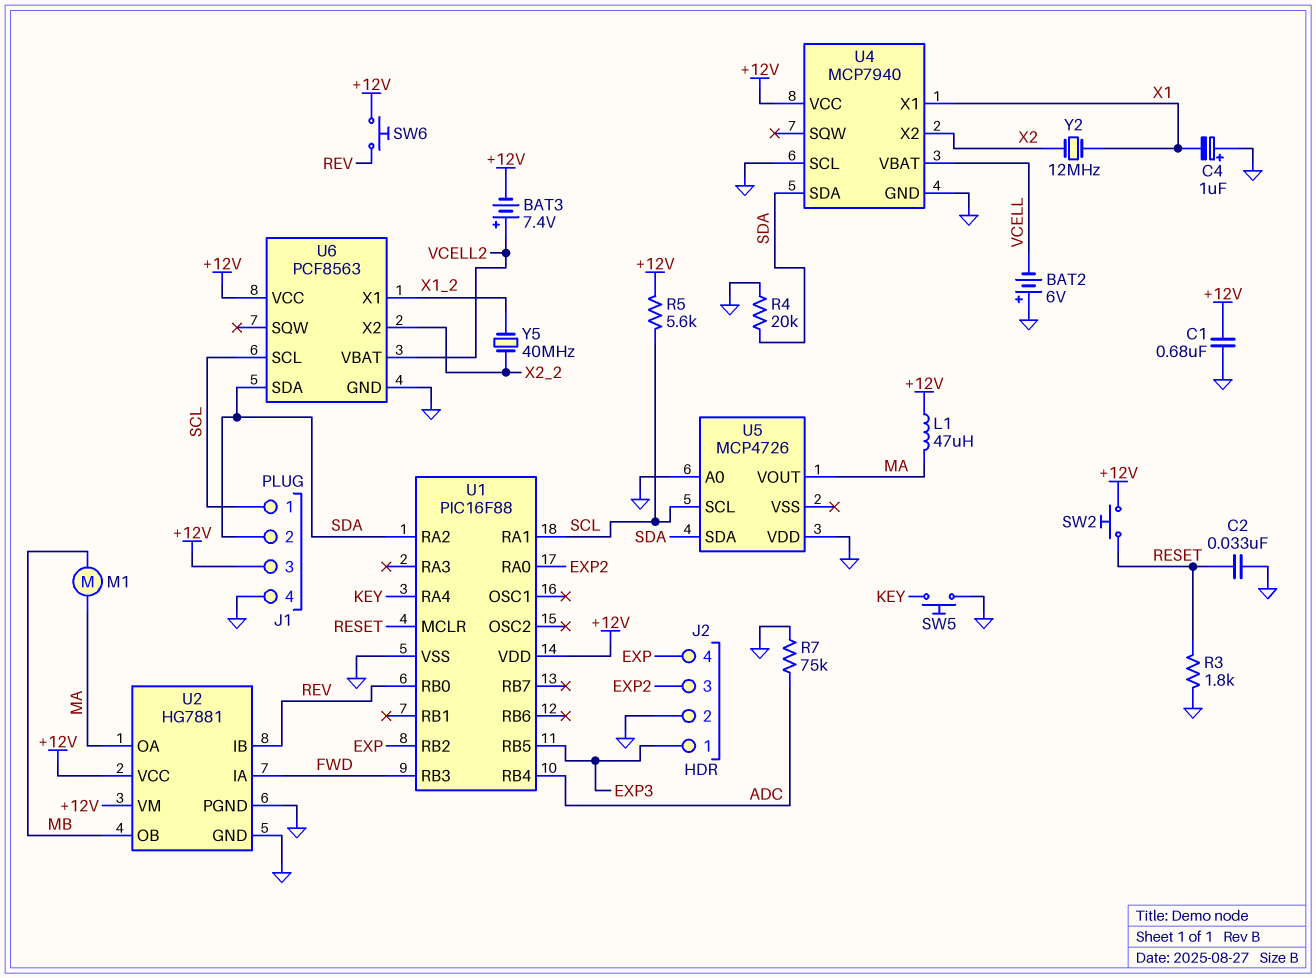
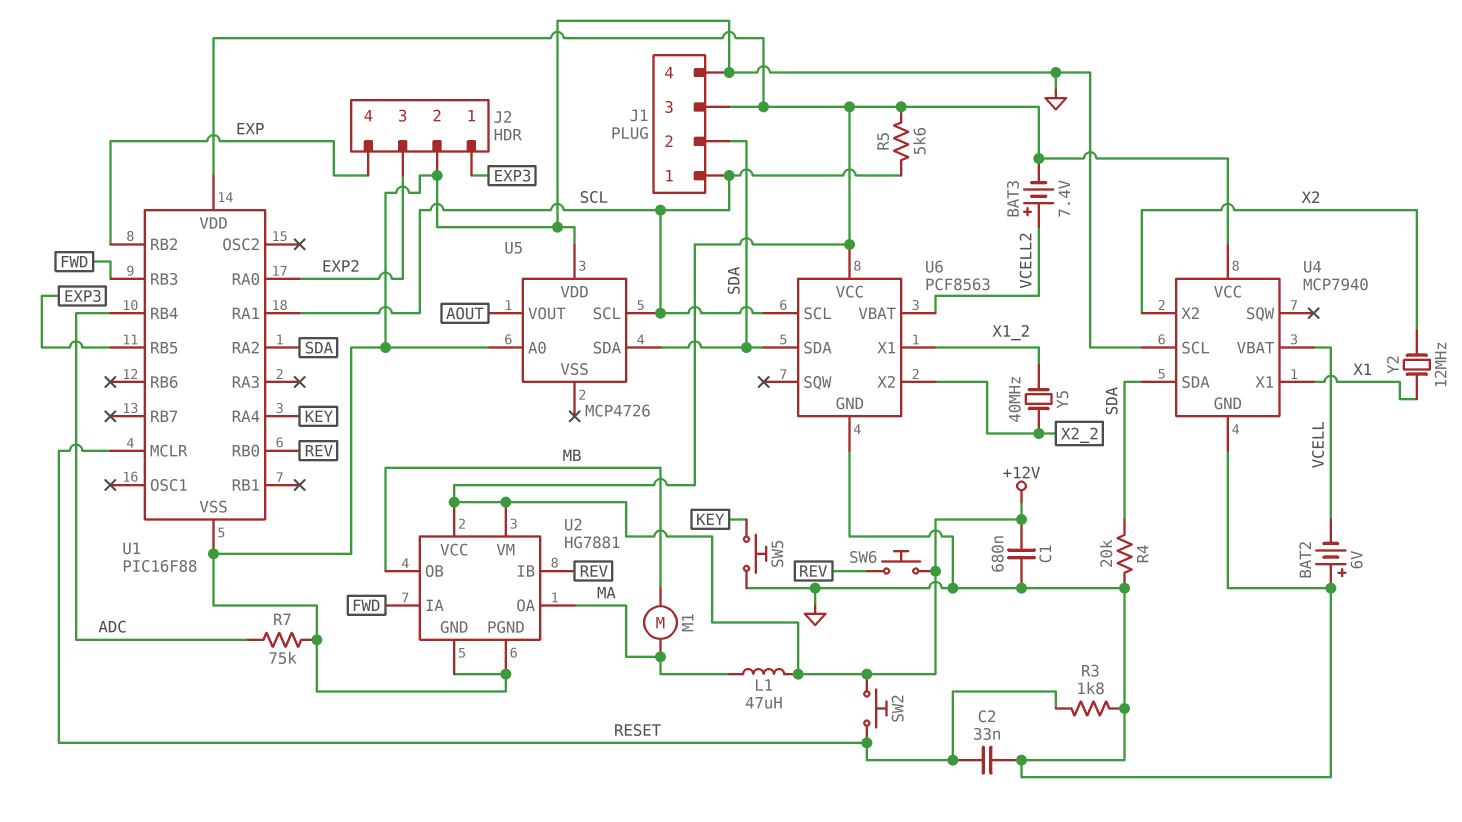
C4: 1uF (plus GND, minus X1) -> none
U5 pin VOUT: MA -> AOUT

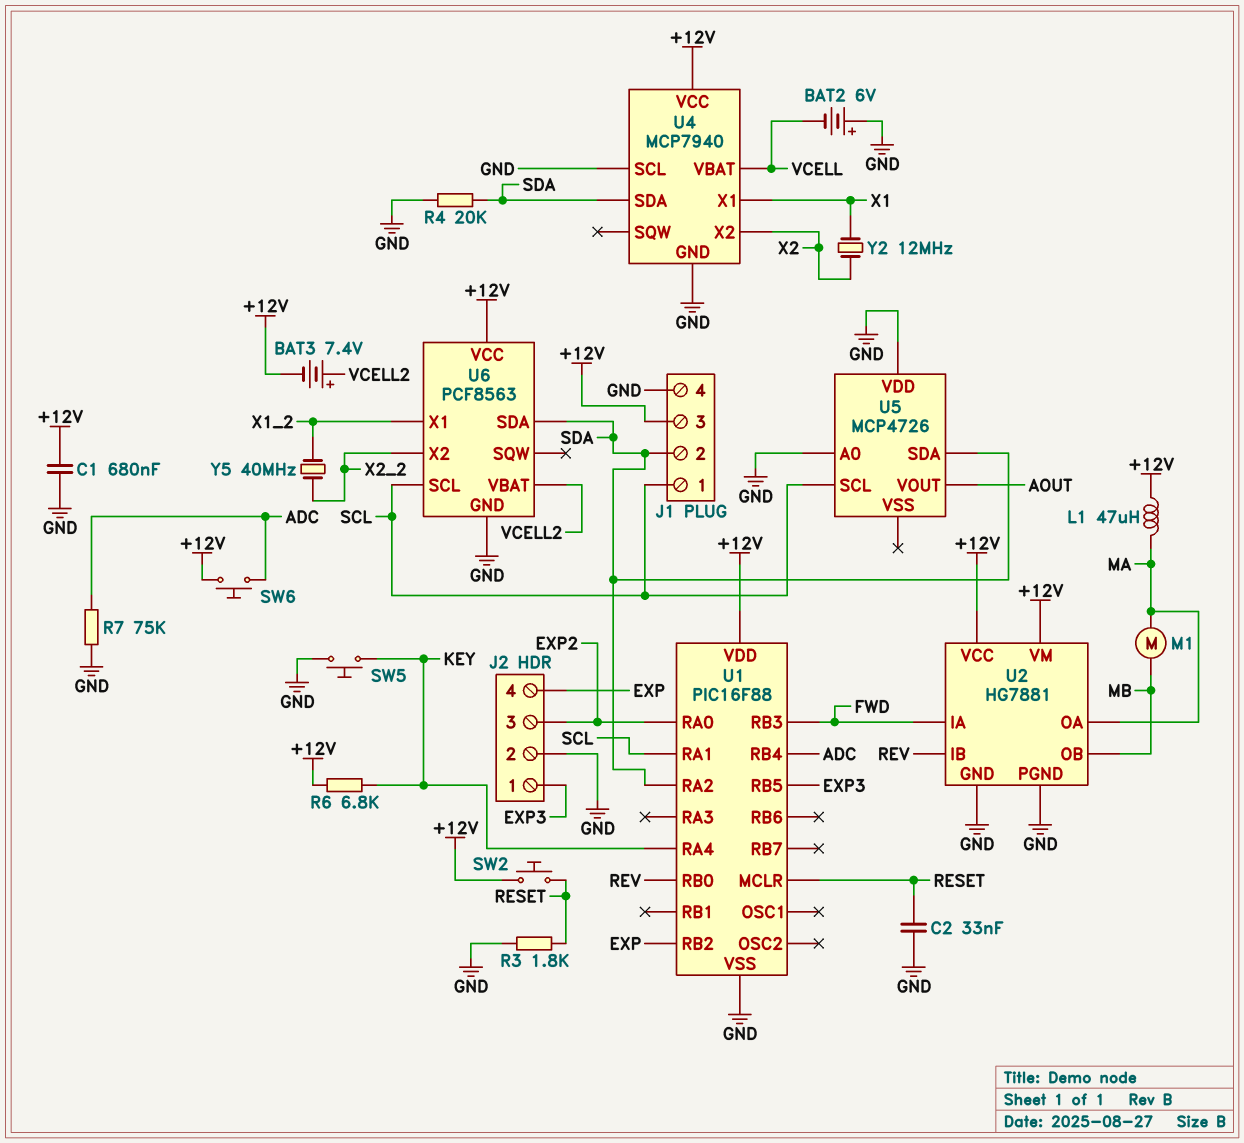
R5: 5.6k (+12V, SCL) -> none
R6: none -> 6.8k (+12V, KEY)
SW6: button (+12V, REV) -> button (+12V, ADC)

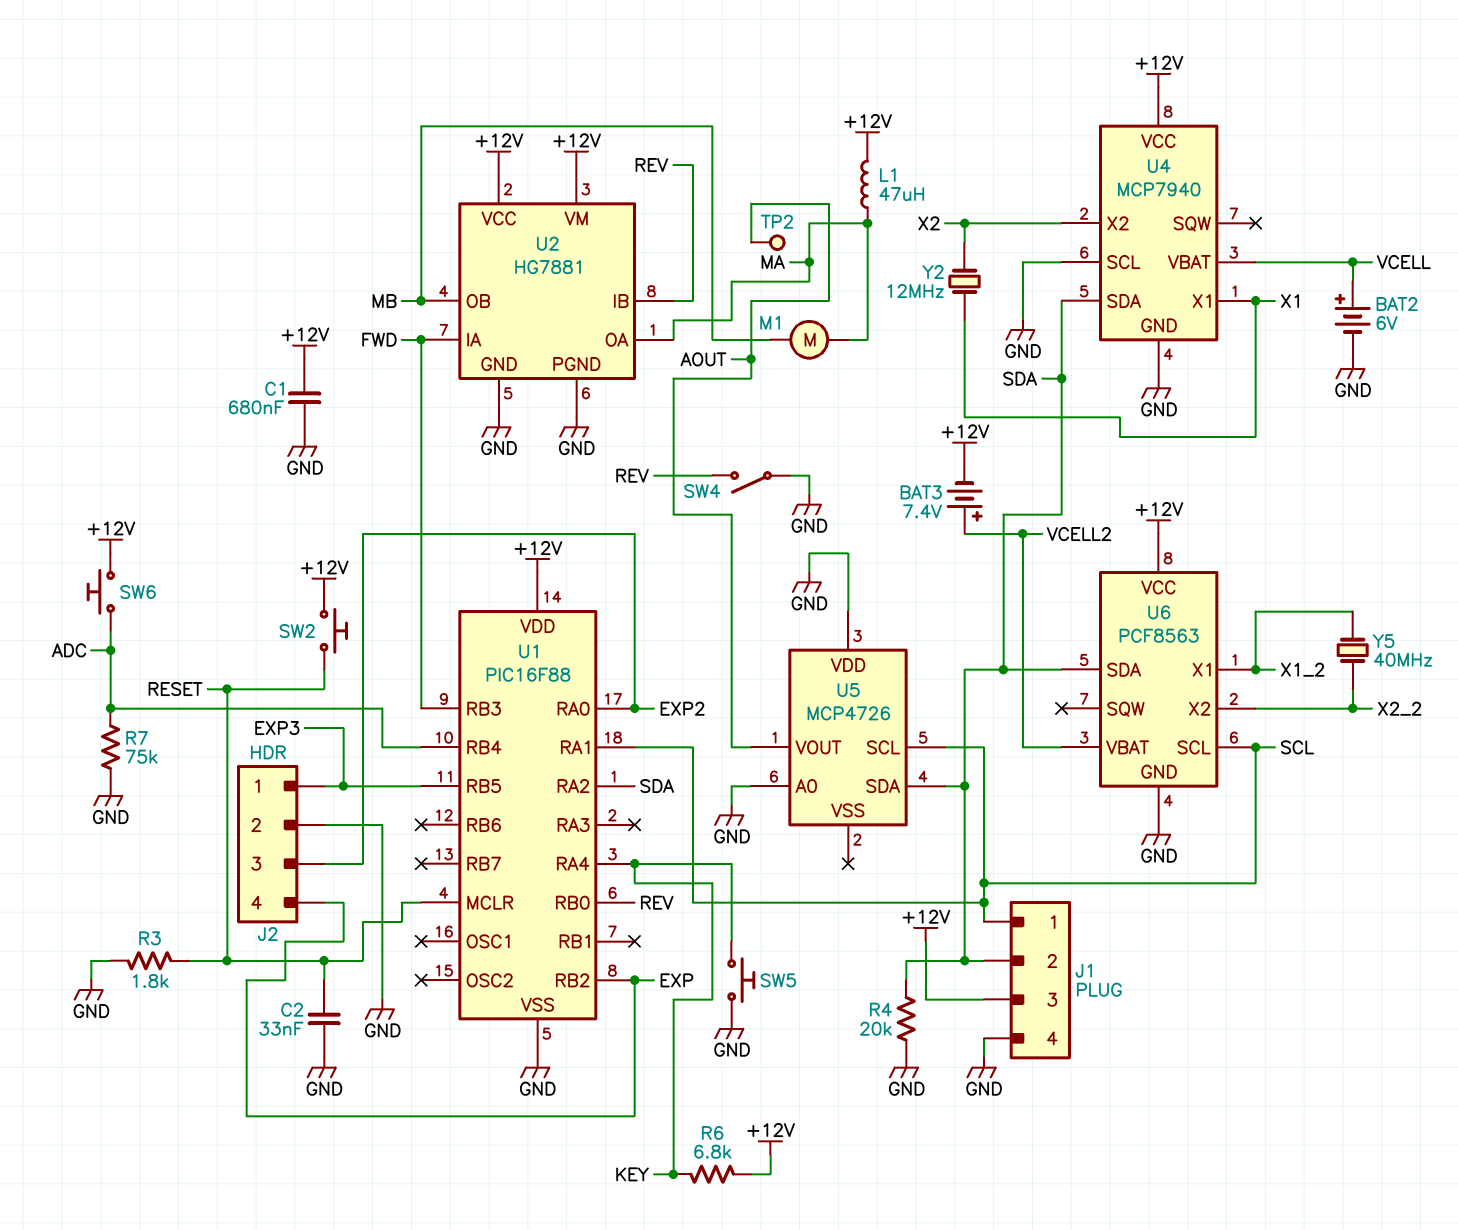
BAT2: 6V (plus GND, minus VCELL) -> 6V (plus VCELL, minus GND)
SW4: none -> switch (GND, REV)
TP2: none -> test point (AOUT)

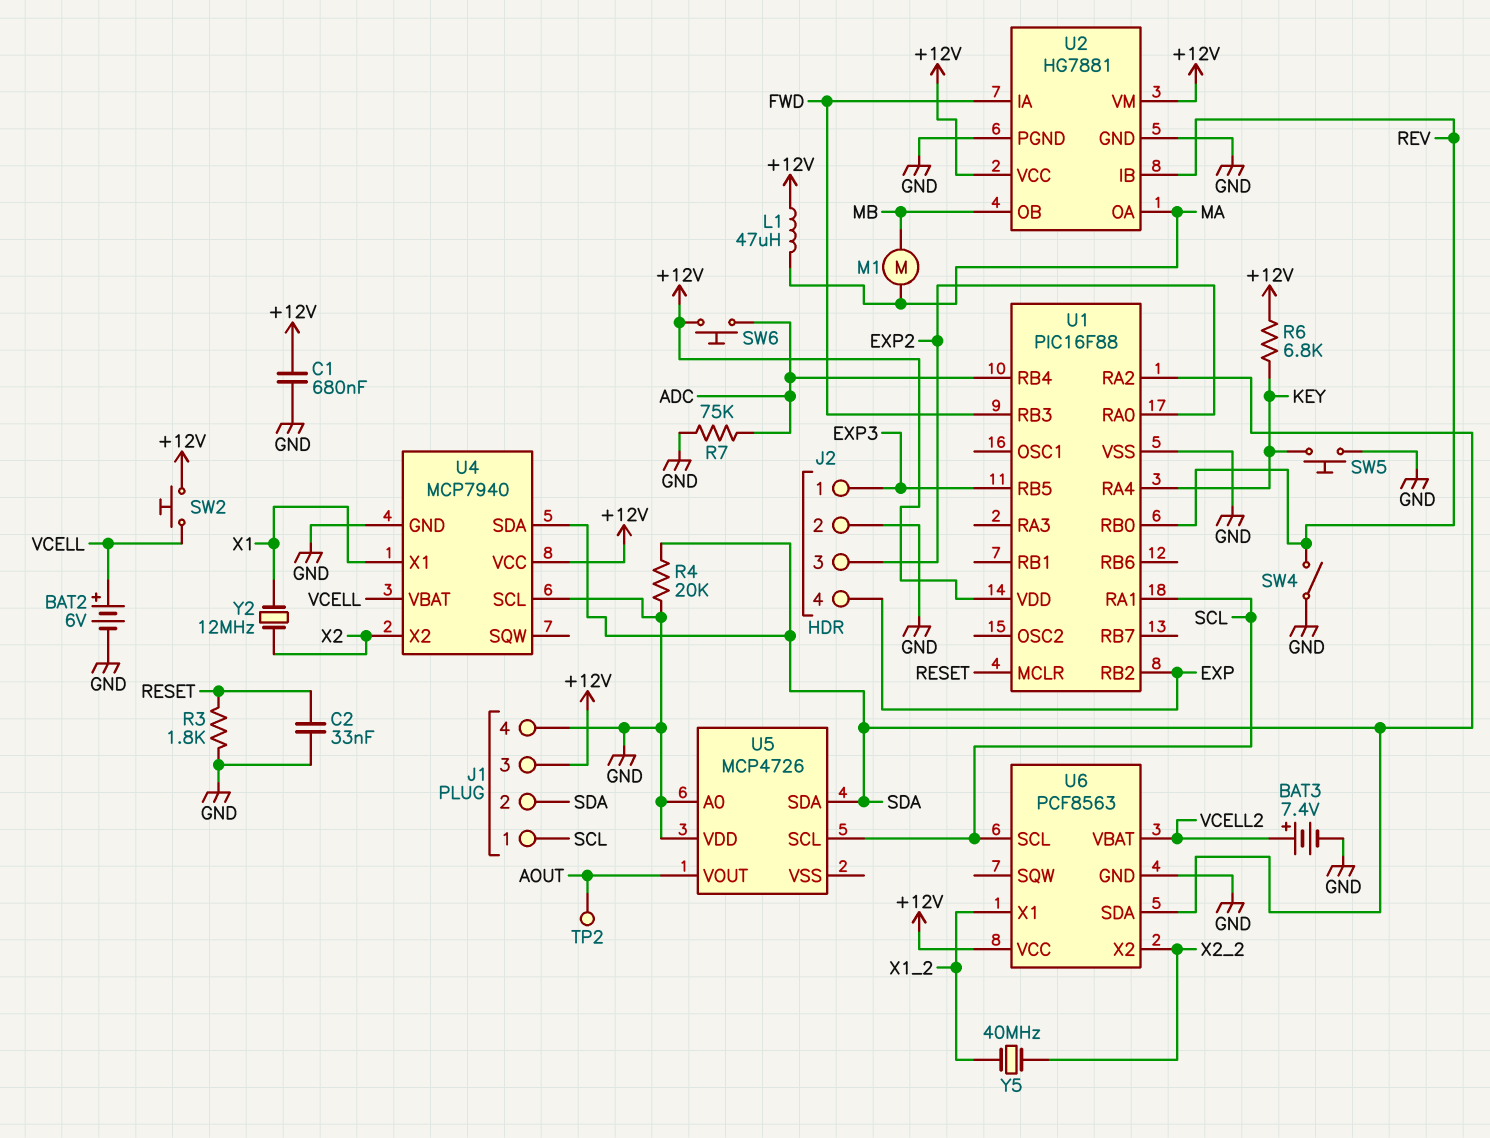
BAT3: 7.4V (plus VCELL2, minus +12V) -> 7.4V (plus VCELL2, minus GND)
SW2: button (+12V, RESET) -> button (+12V, VCELL)

